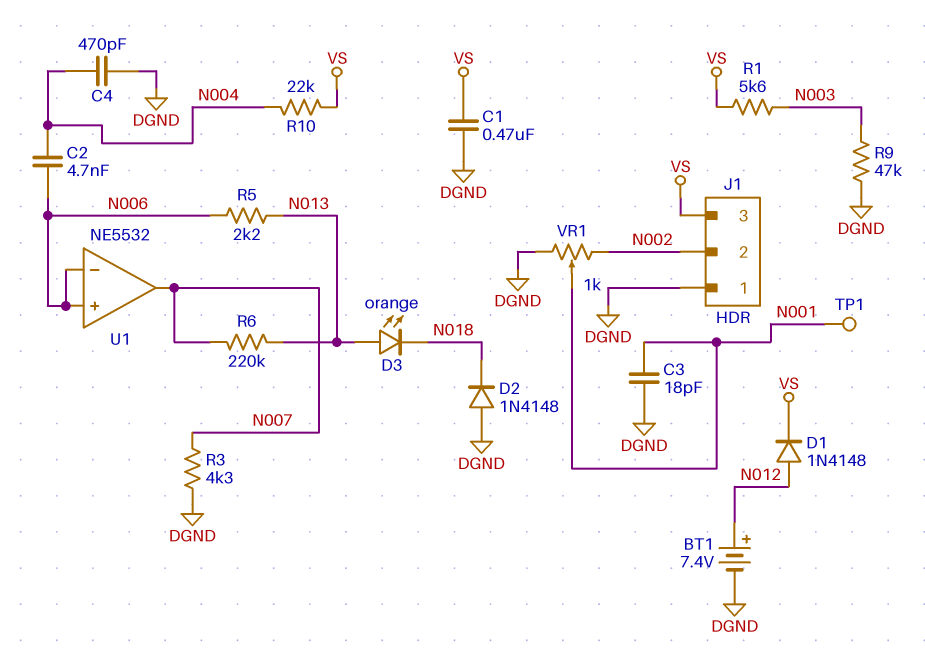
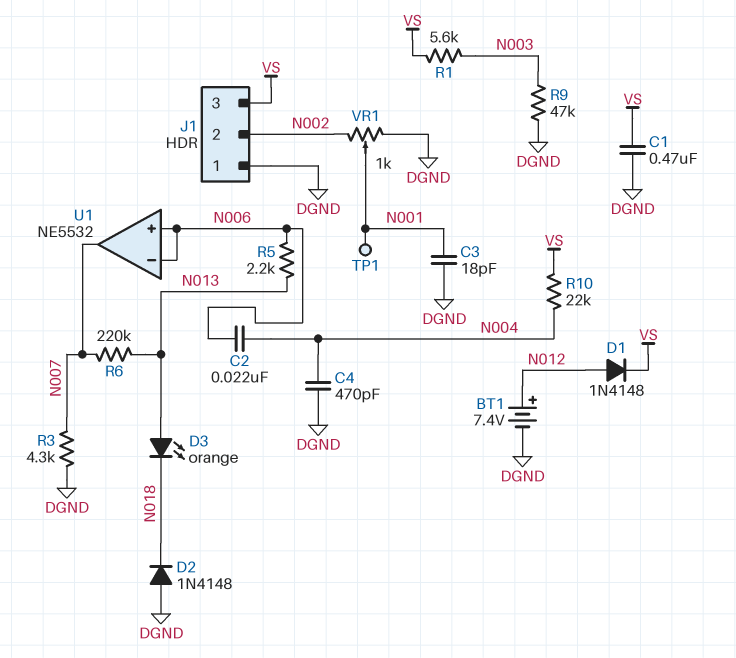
C2: 4.7nF (N004, N006) -> 22nF (N004, N006)

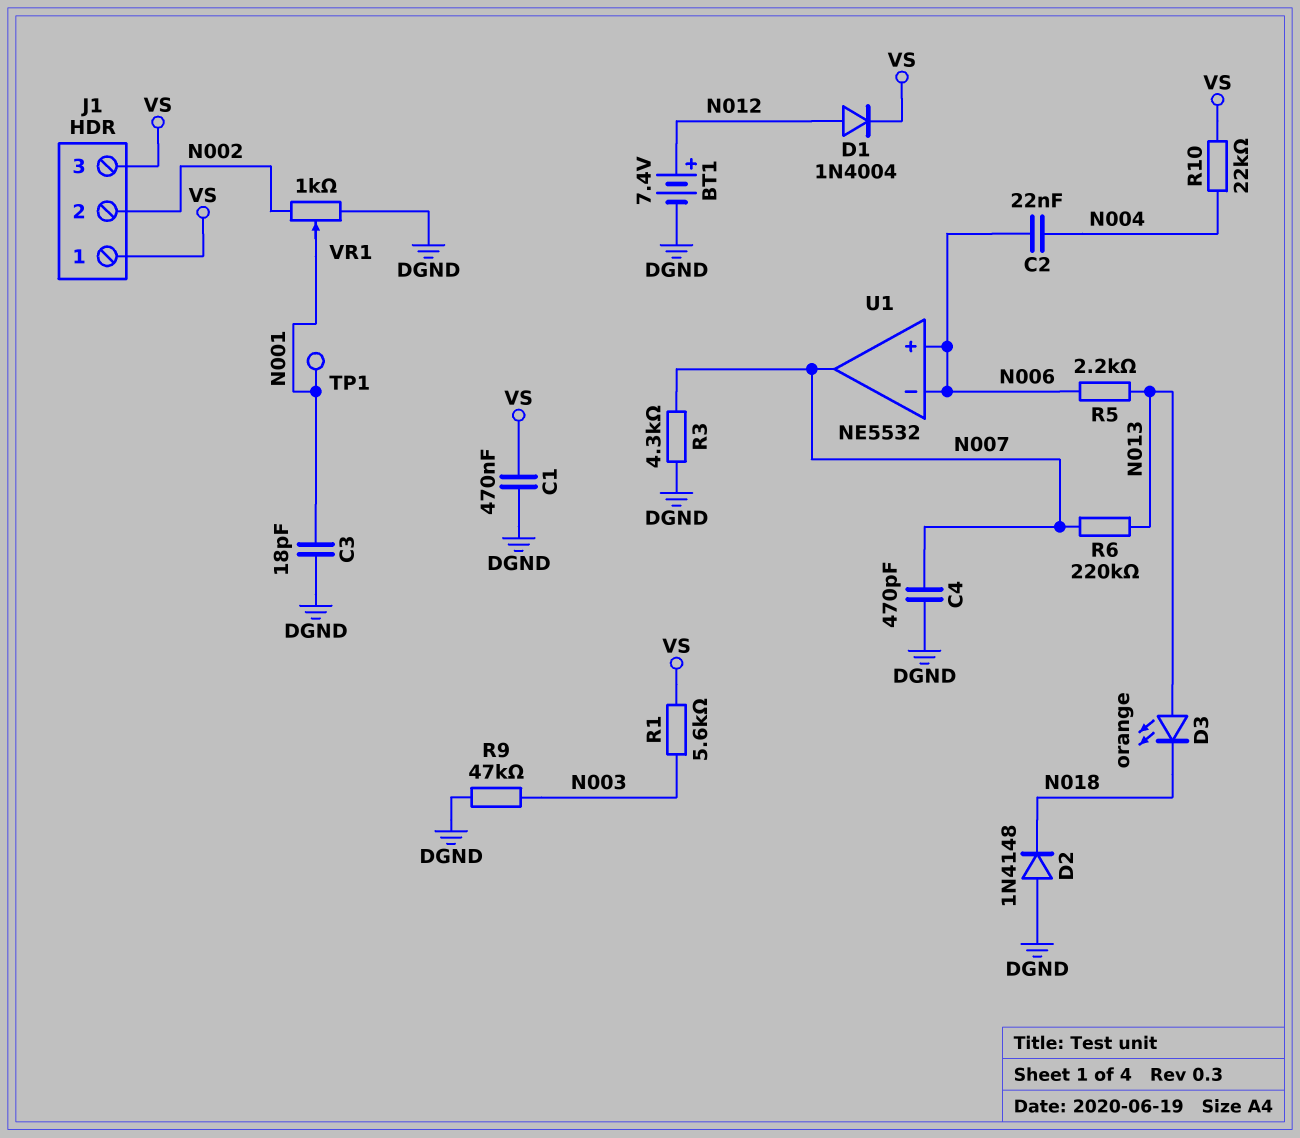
C4: 470pF (DGND, N004) -> 470pF (DGND, N007)
D1: diode 1N4148 (A N012, K VS) -> diode 1N4004 (A N012, K VS)
J1 pin 1: DGND -> VS

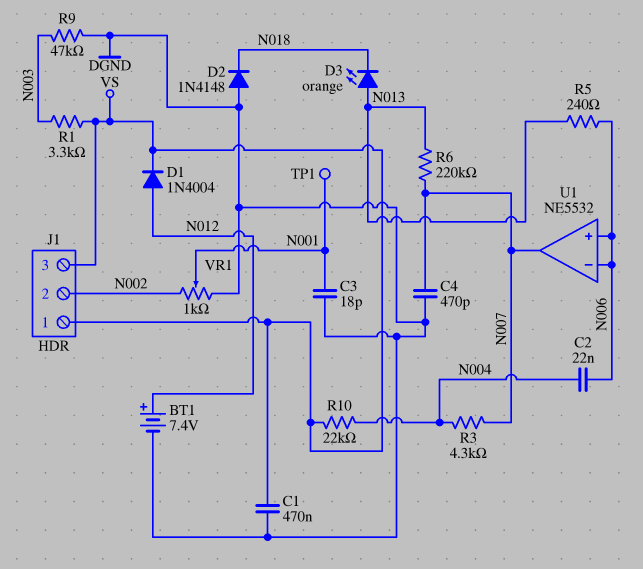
R1: 5.6k (N003, VS) -> 3.3k (N003, VS)
R3: 4.3k (DGND, N007) -> 4.3k (N004, N007)
R5: 2.2k (N006, N013) -> 240 (N006, N013)

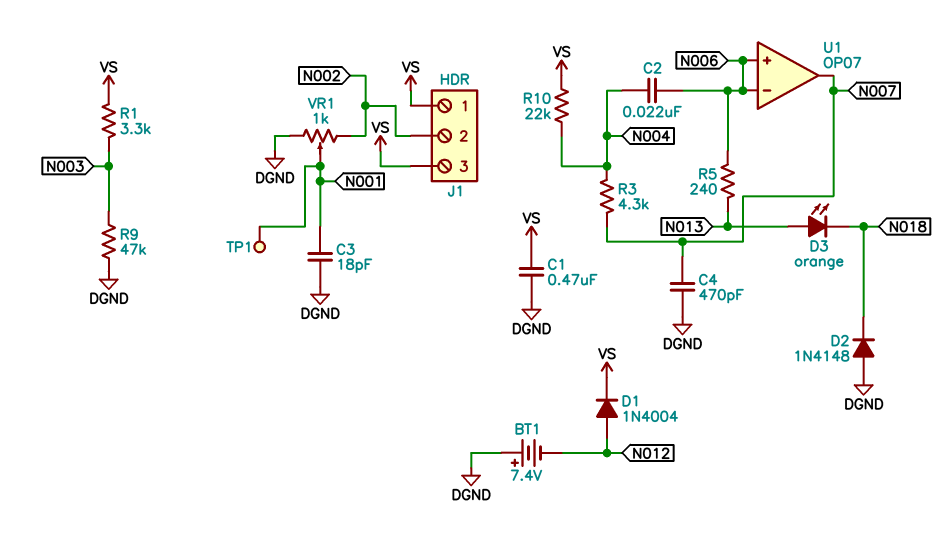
BT1: 7.4V (plus N012, minus DGND) -> 7.4V (plus DGND, minus N012)
R6: 220k (N007, N013) -> none
U1: NE5532 -> OP07

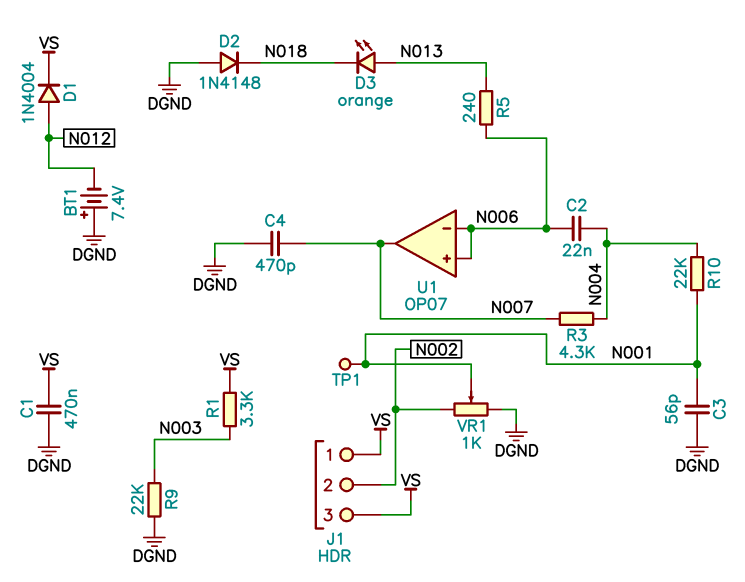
C3: 18pF (DGND, N001) -> 56pF (DGND, N001)
R9: 47k (DGND, N003) -> 22k (DGND, N003)
R10: 22k (N004, VS) -> 22k (N001, N004)

